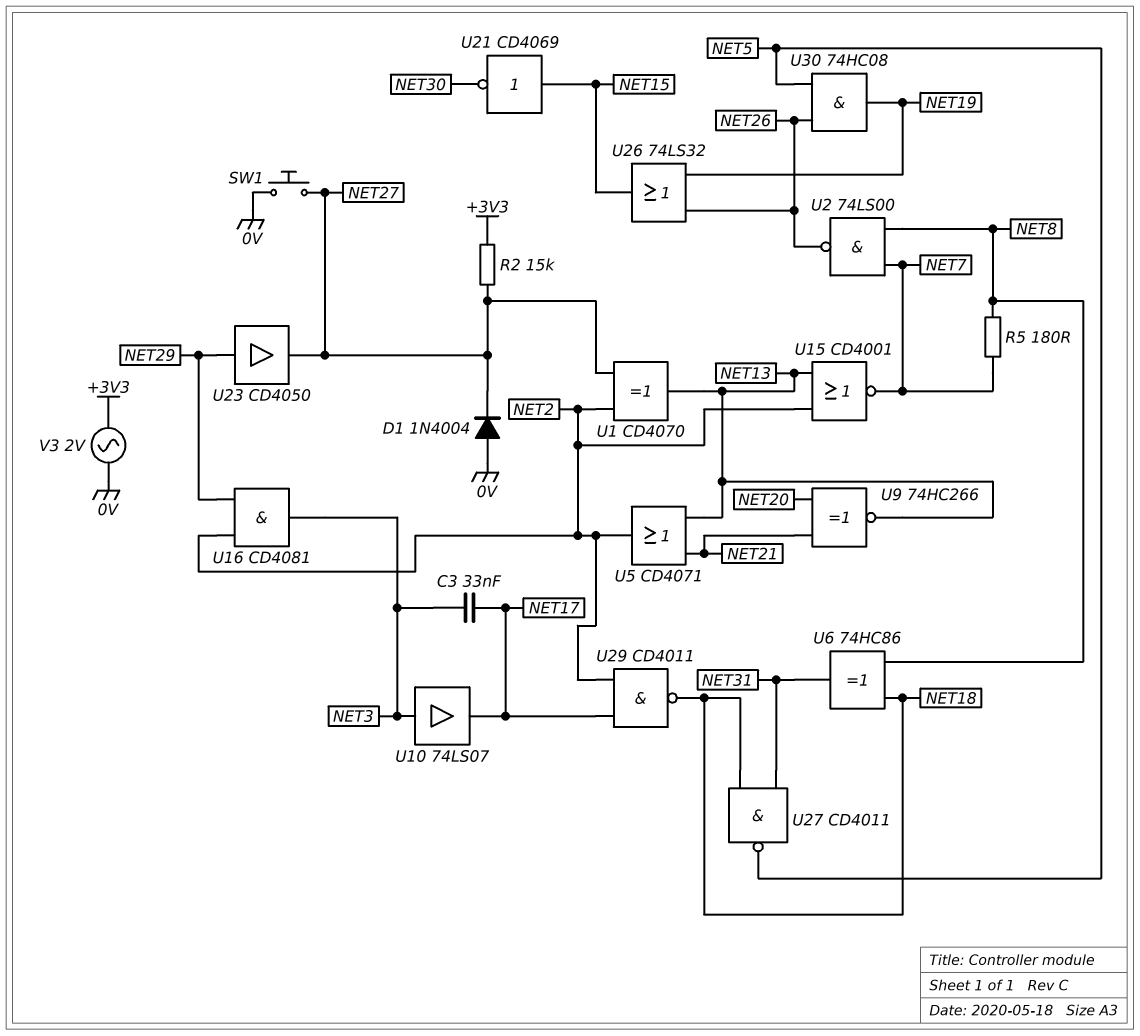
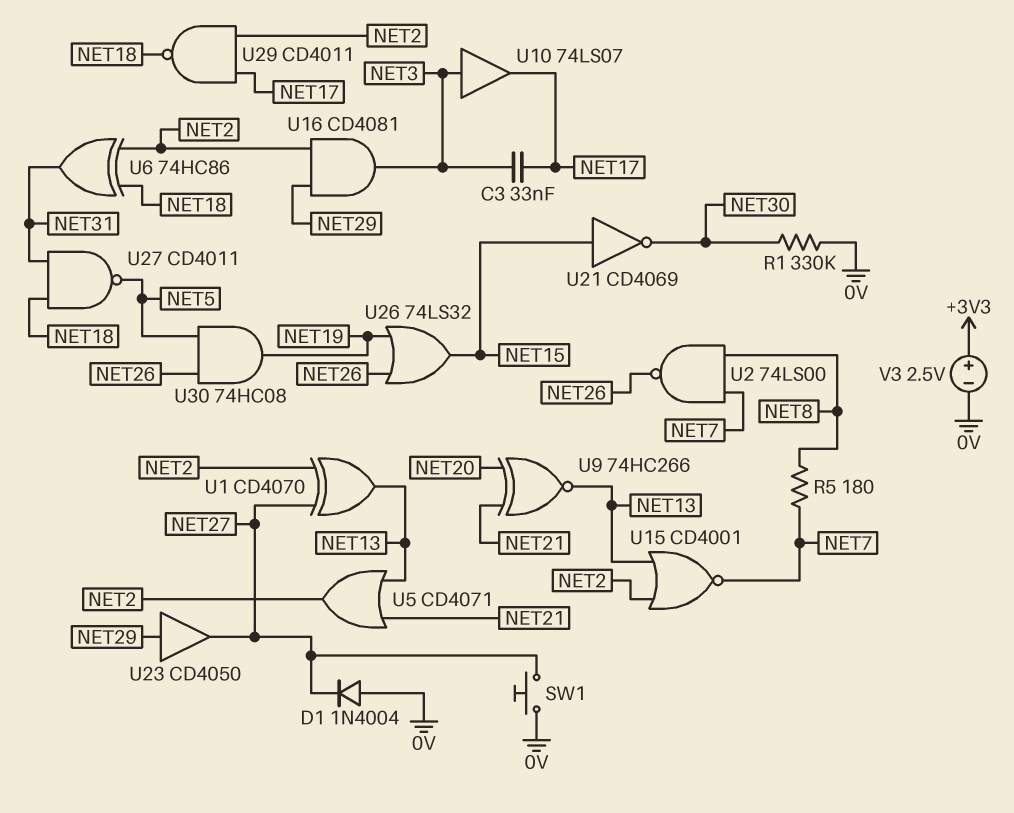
R1: none -> 330k (0V, NET30)
R2: 15k (+3V3, NET27) -> none
U6: XOR 74HC86 (in NET8, in NET18, out NET31) -> XOR 74HC86 (in NET2, in NET18, out NET31)
V3: AC 2V (+3V3, 0V) -> 2.5V (plus +3V3, minus 0V)

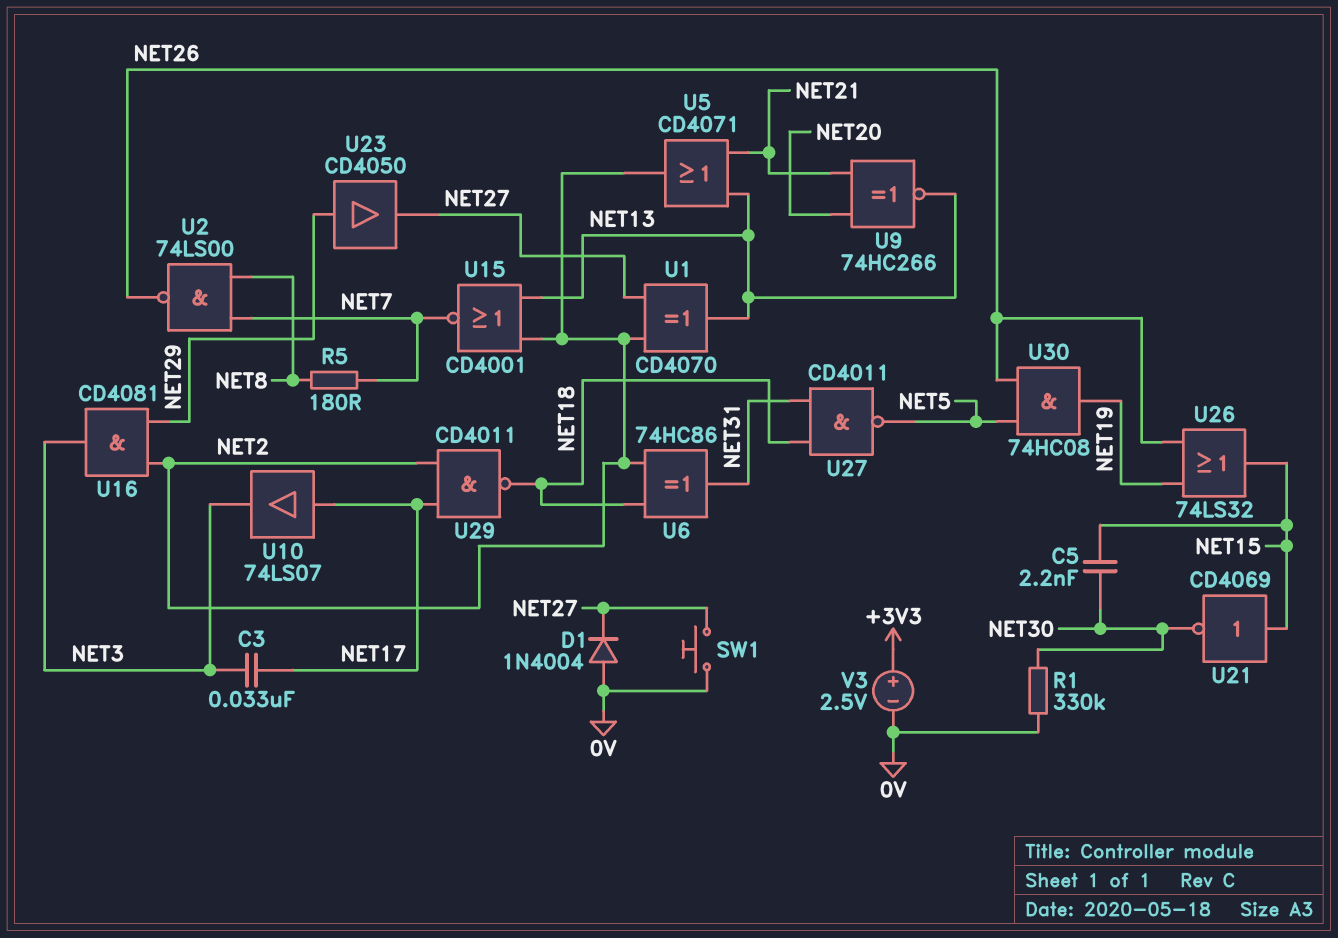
C5: none -> 2.2nF (NET15, NET30)
U10: buffer 74LS07 (in NET3, out NET17) -> buffer 74LS07 (in NET17, out NET3)

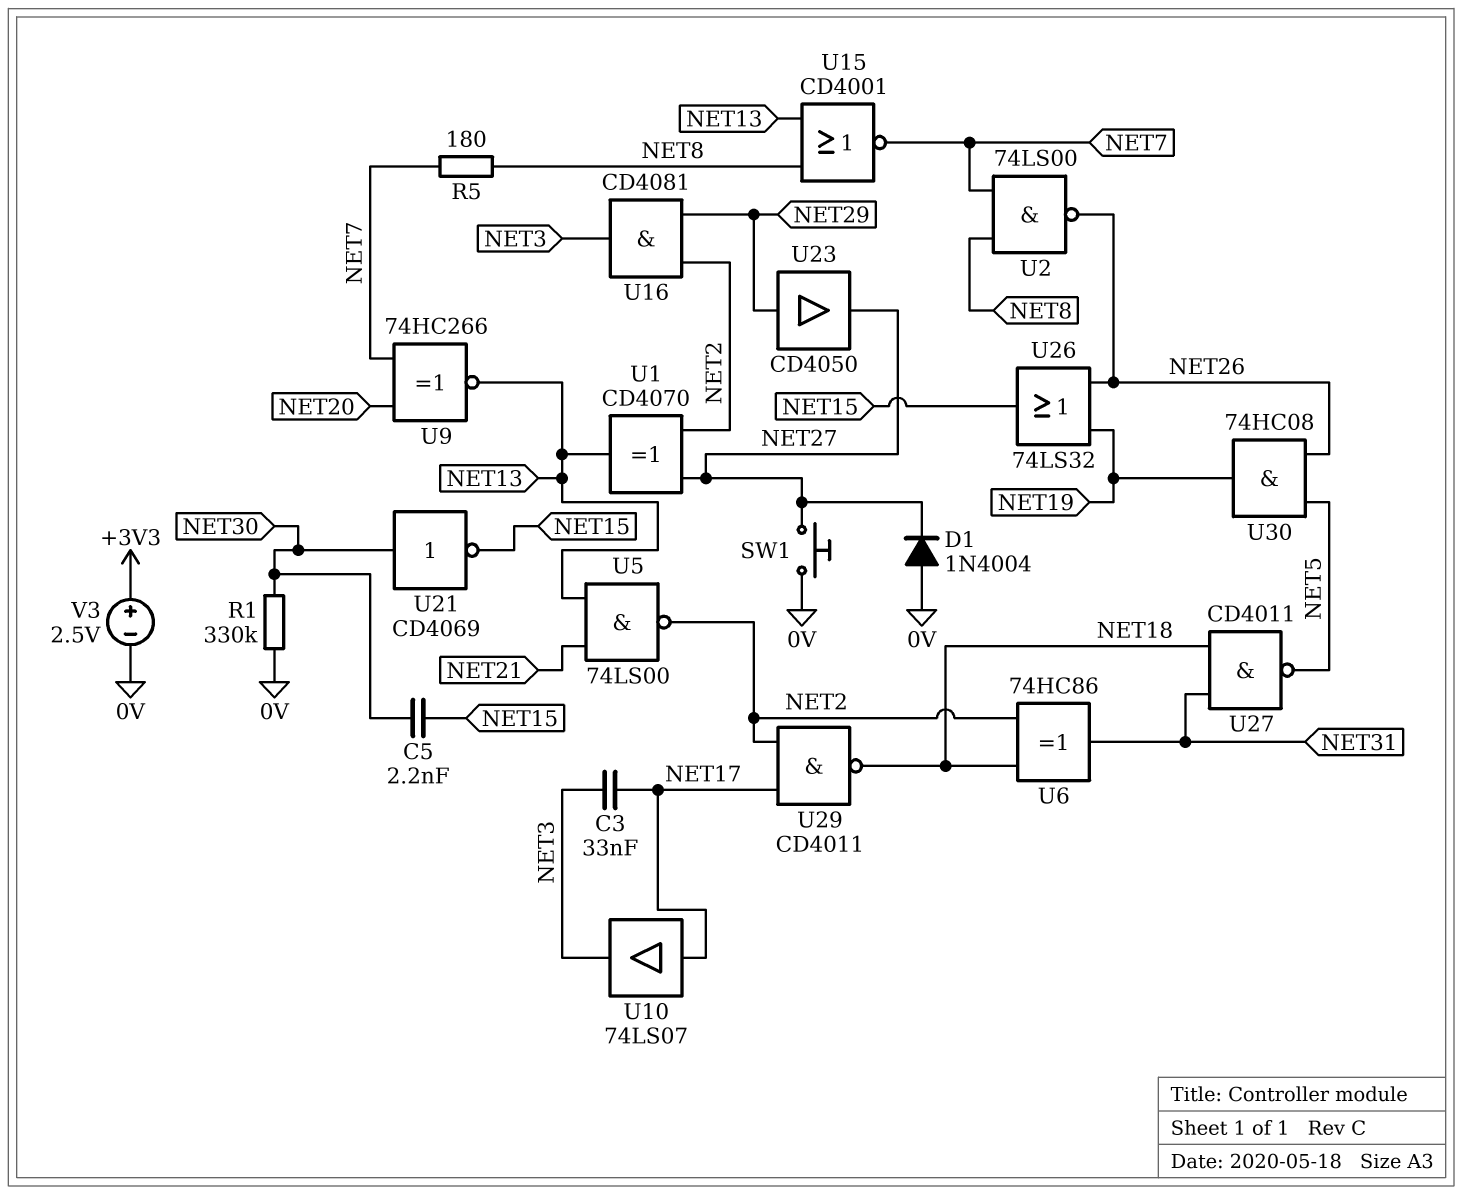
U5: OR CD4071 (in NET13, in NET21, out NET2) -> NAND 74LS00 (in NET13, in NET21, out NET2)
U9: XNOR 74HC266 (in NET20, in NET21, out NET13) -> XNOR 74HC266 (in NET7, in NET20, out NET13)
U15: NOR CD4001 (in NET2, in NET13, out NET7) -> NOR CD4001 (in NET8, in NET13, out NET7)
U21: NOT CD4069 (in NET15, out NET30) -> NOT CD4069 (in NET30, out NET15)

